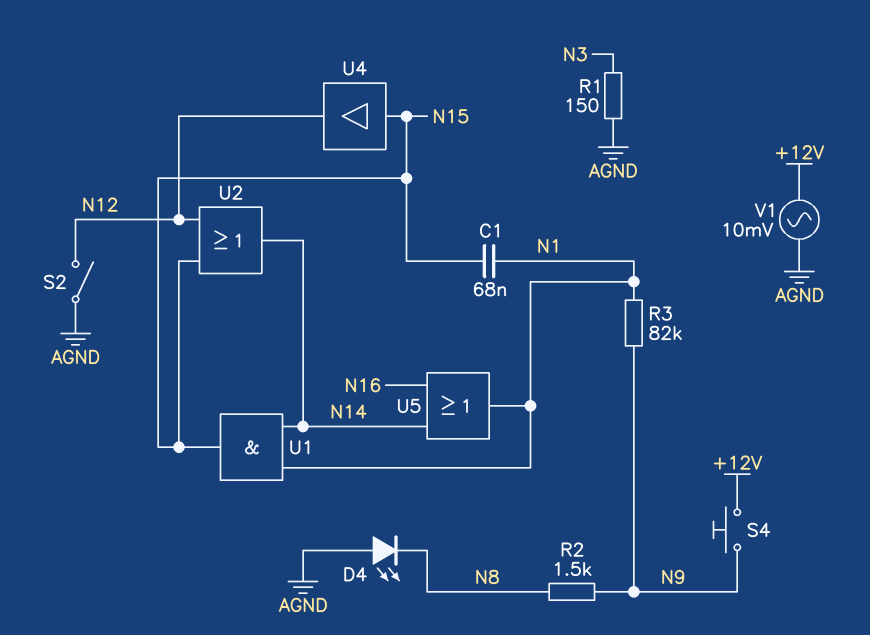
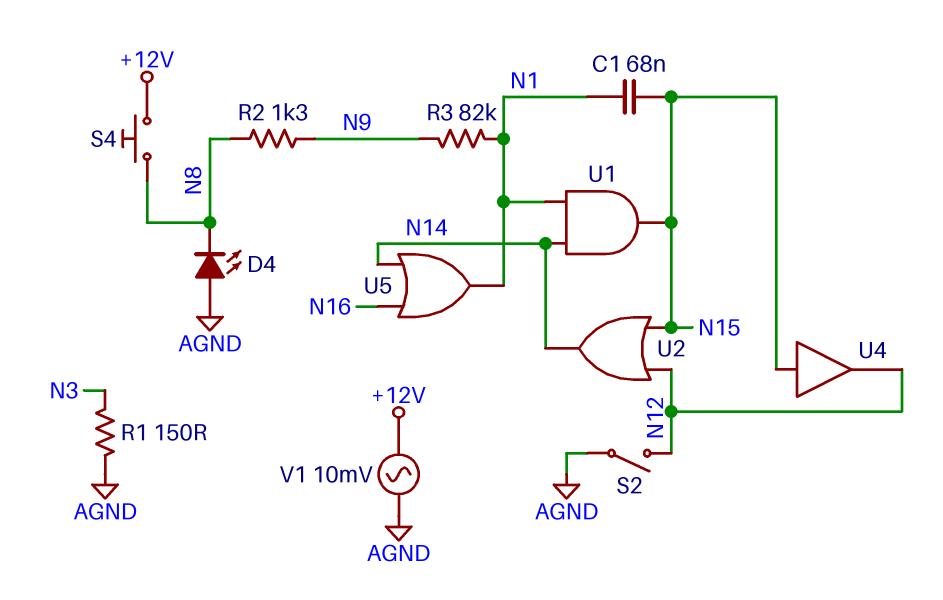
R2: 1.5k (N8, N9) -> 1.3k (N8, N9)
S4: button (+12V, N9) -> button (+12V, N8)

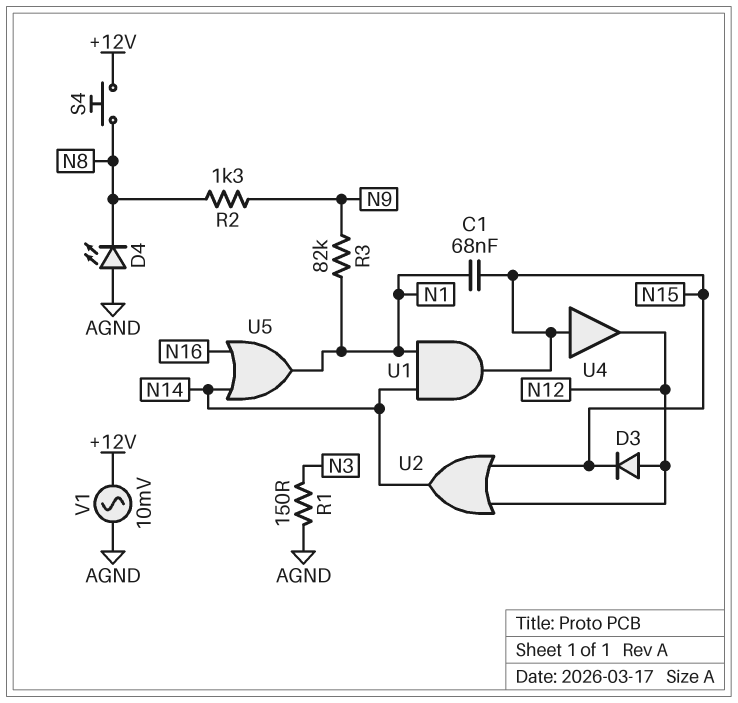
D3: none -> diode (A N12, K N15)
S2: switch (AGND, N12) -> none

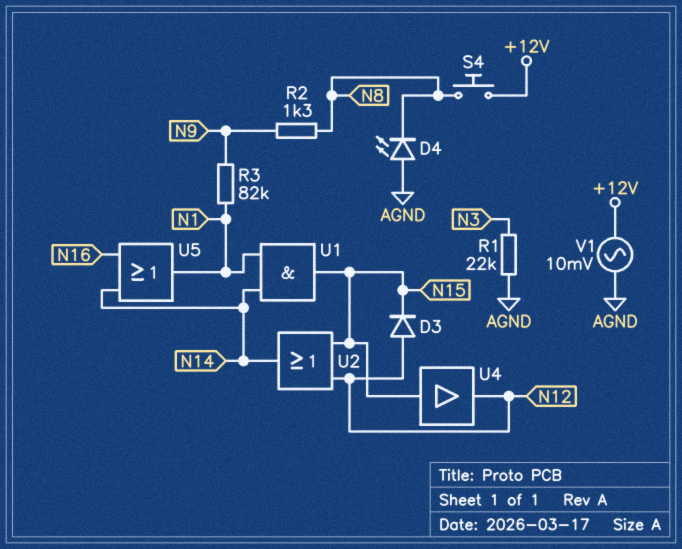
C1: 68nF (N1, N15) -> none
R1: 150 (AGND, N3) -> 22k (AGND, N3)

